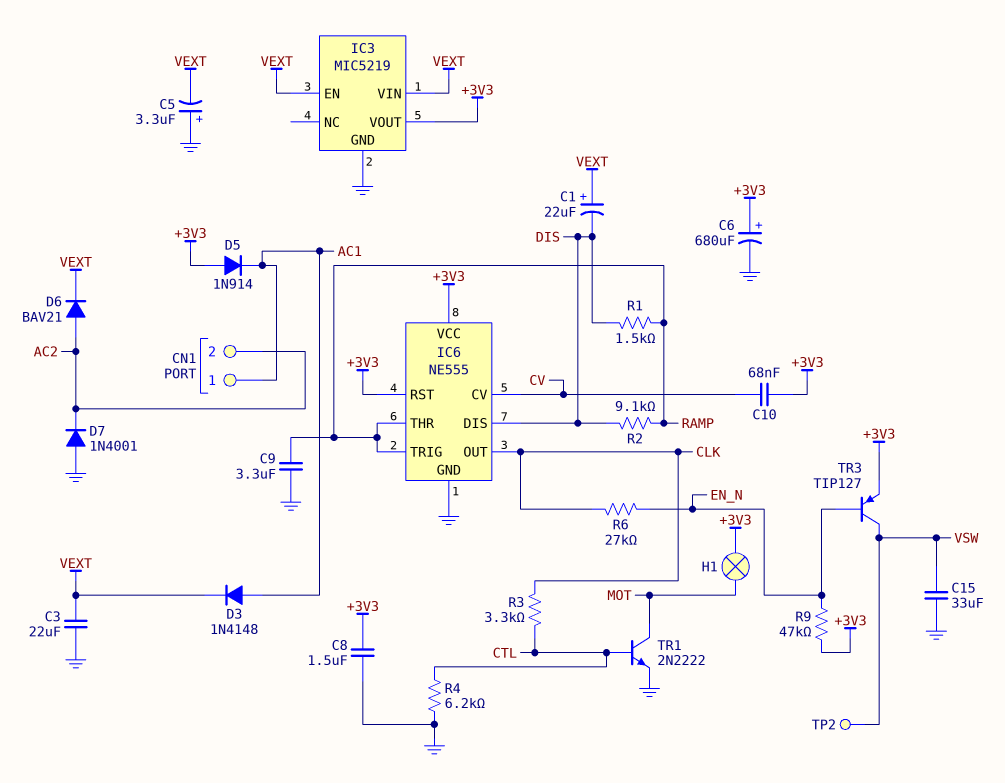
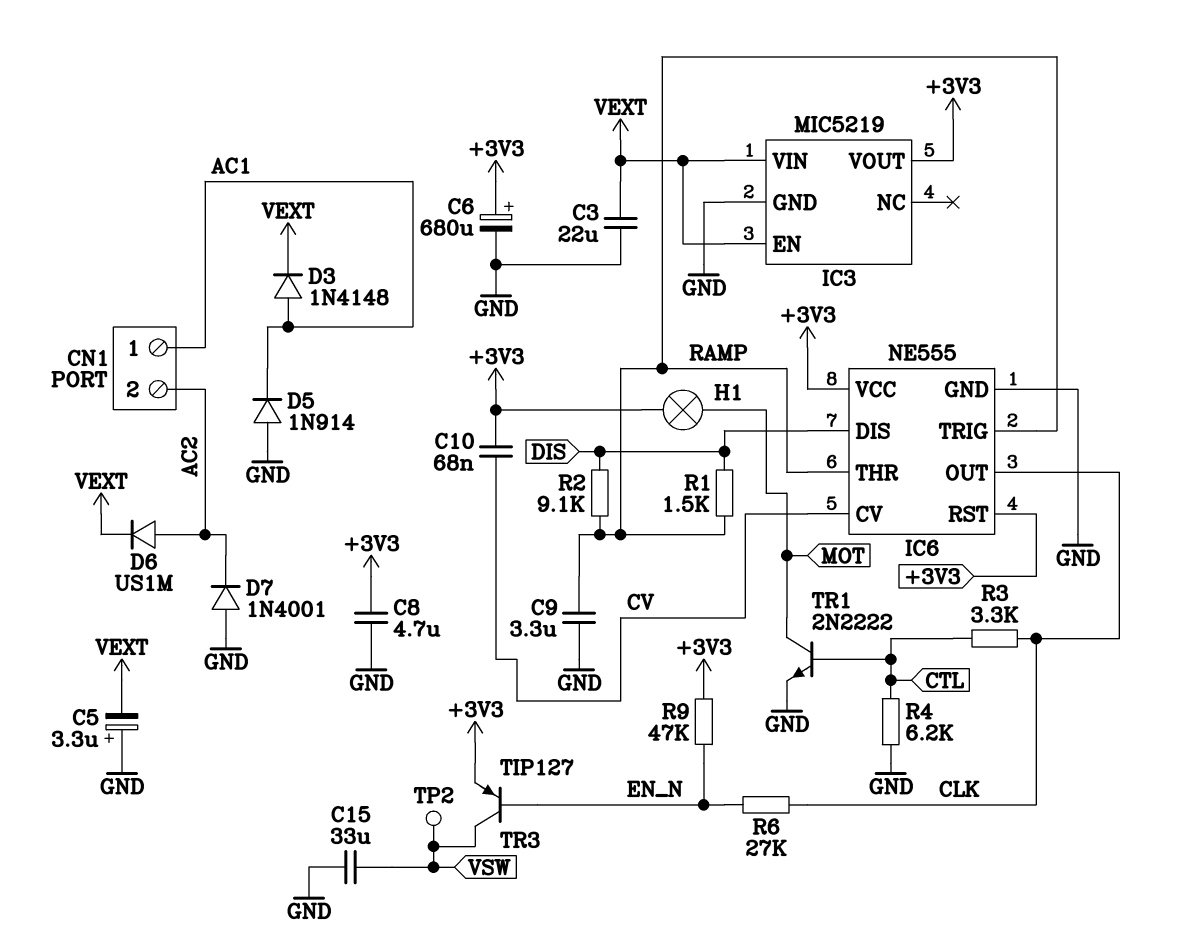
C1: 22uF (plus VEXT, minus DIS) -> none
C8: 1.5uF (+3V3, GND) -> 4.7uF (+3V3, GND)
D5: diode 1N914 (A +3V3, K AC1) -> diode 1N914 (A GND, K AC1)
D6: diode BAV21 (A AC2, K VEXT) -> diode US1M (A AC2, K VEXT)

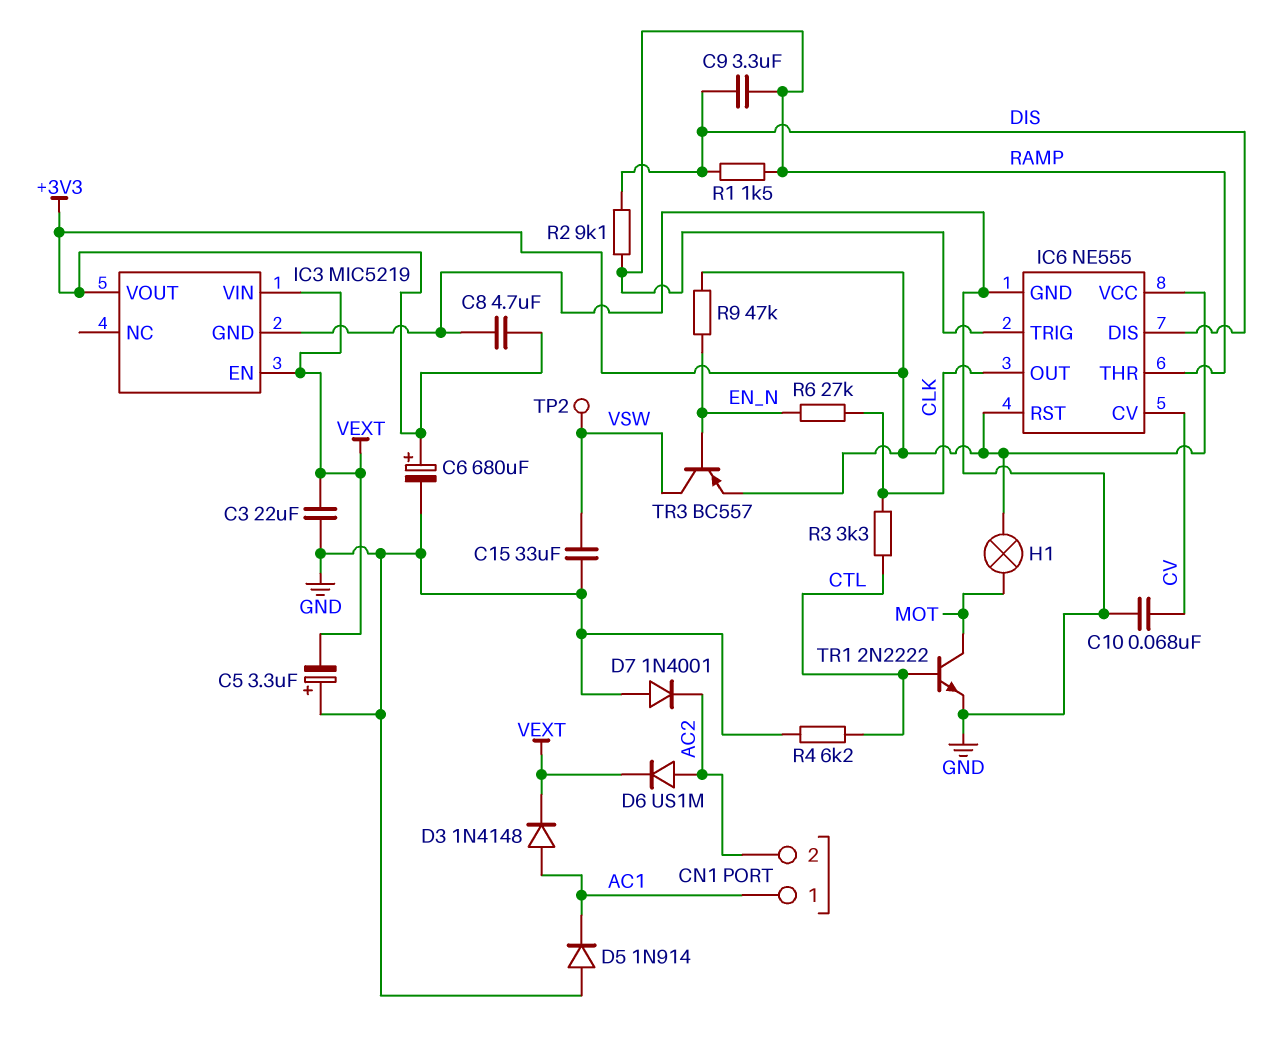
C9: 3.3uF (GND, RAMP) -> 3.3uF (DIS, RAMP)
C10: 68nF (+3V3, CV) -> 68nF (CV, GND)
TR3: PNP TIP127 (B EN_N, C VSW, E +3V3) -> PNP BC557 (B EN_N, C VSW, E +3V3)

